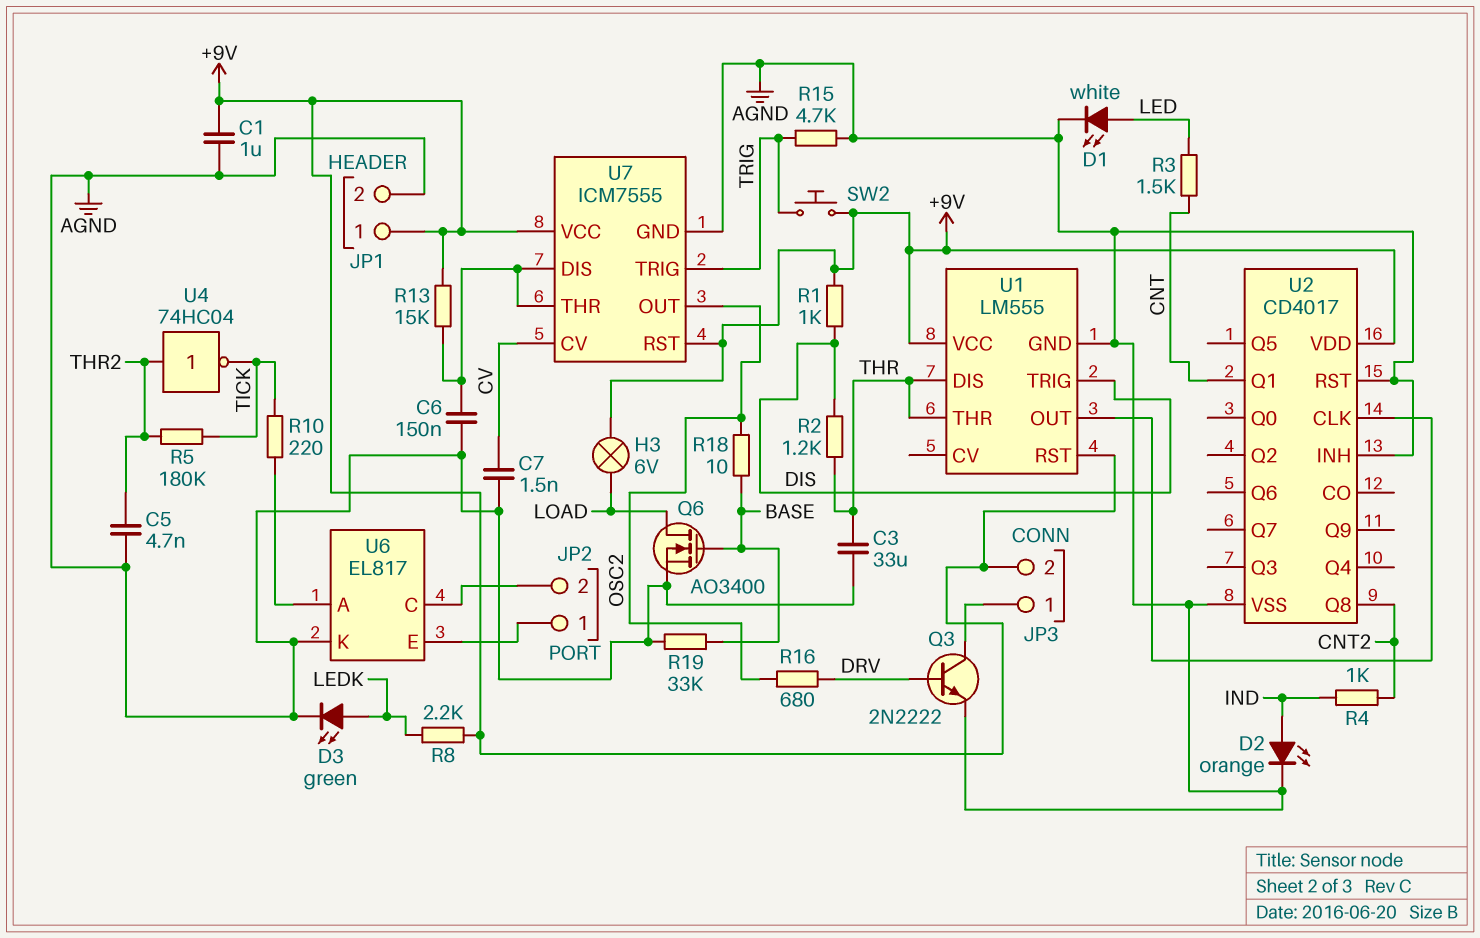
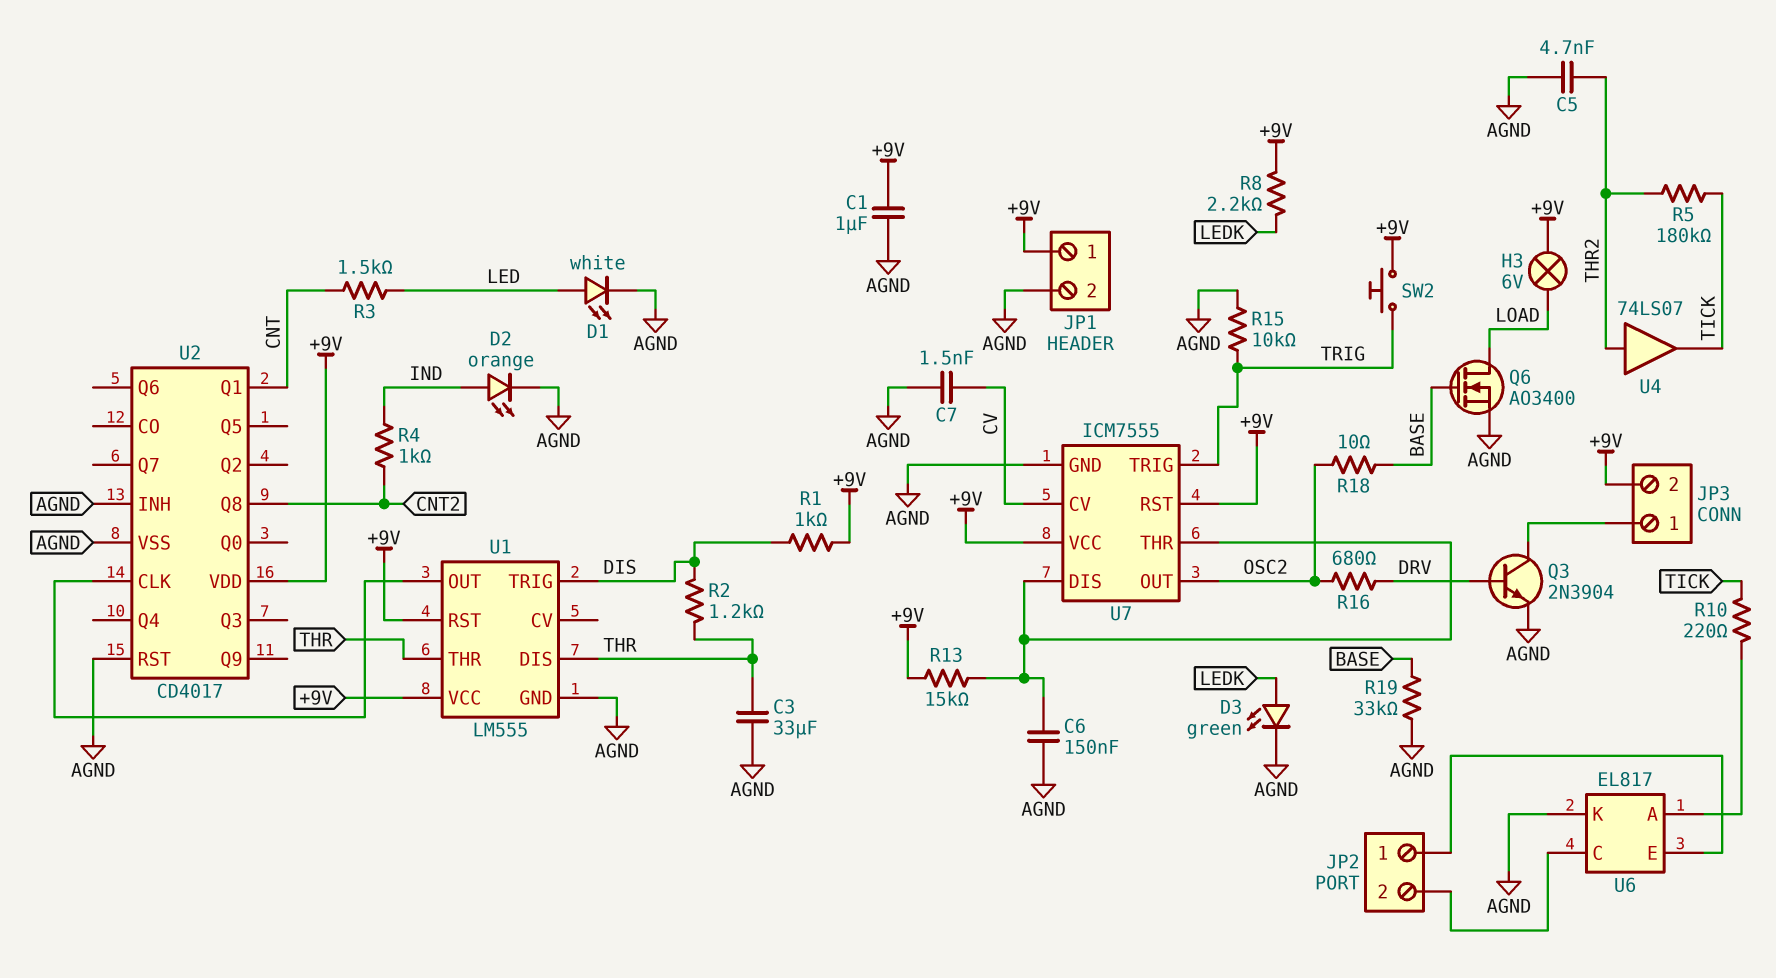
Q3: NPN 2N2222 (B DRV, C JP3/1, E AGND) -> NPN 2N3904 (B DRV, C JP3/1, E AGND)
R15: 4.7k (AGND, TRIG) -> 10k (AGND, TRIG)
U4: NOT 74HC04 (in THR2, out TICK) -> buffer 74LS07 (in THR2, out TICK)

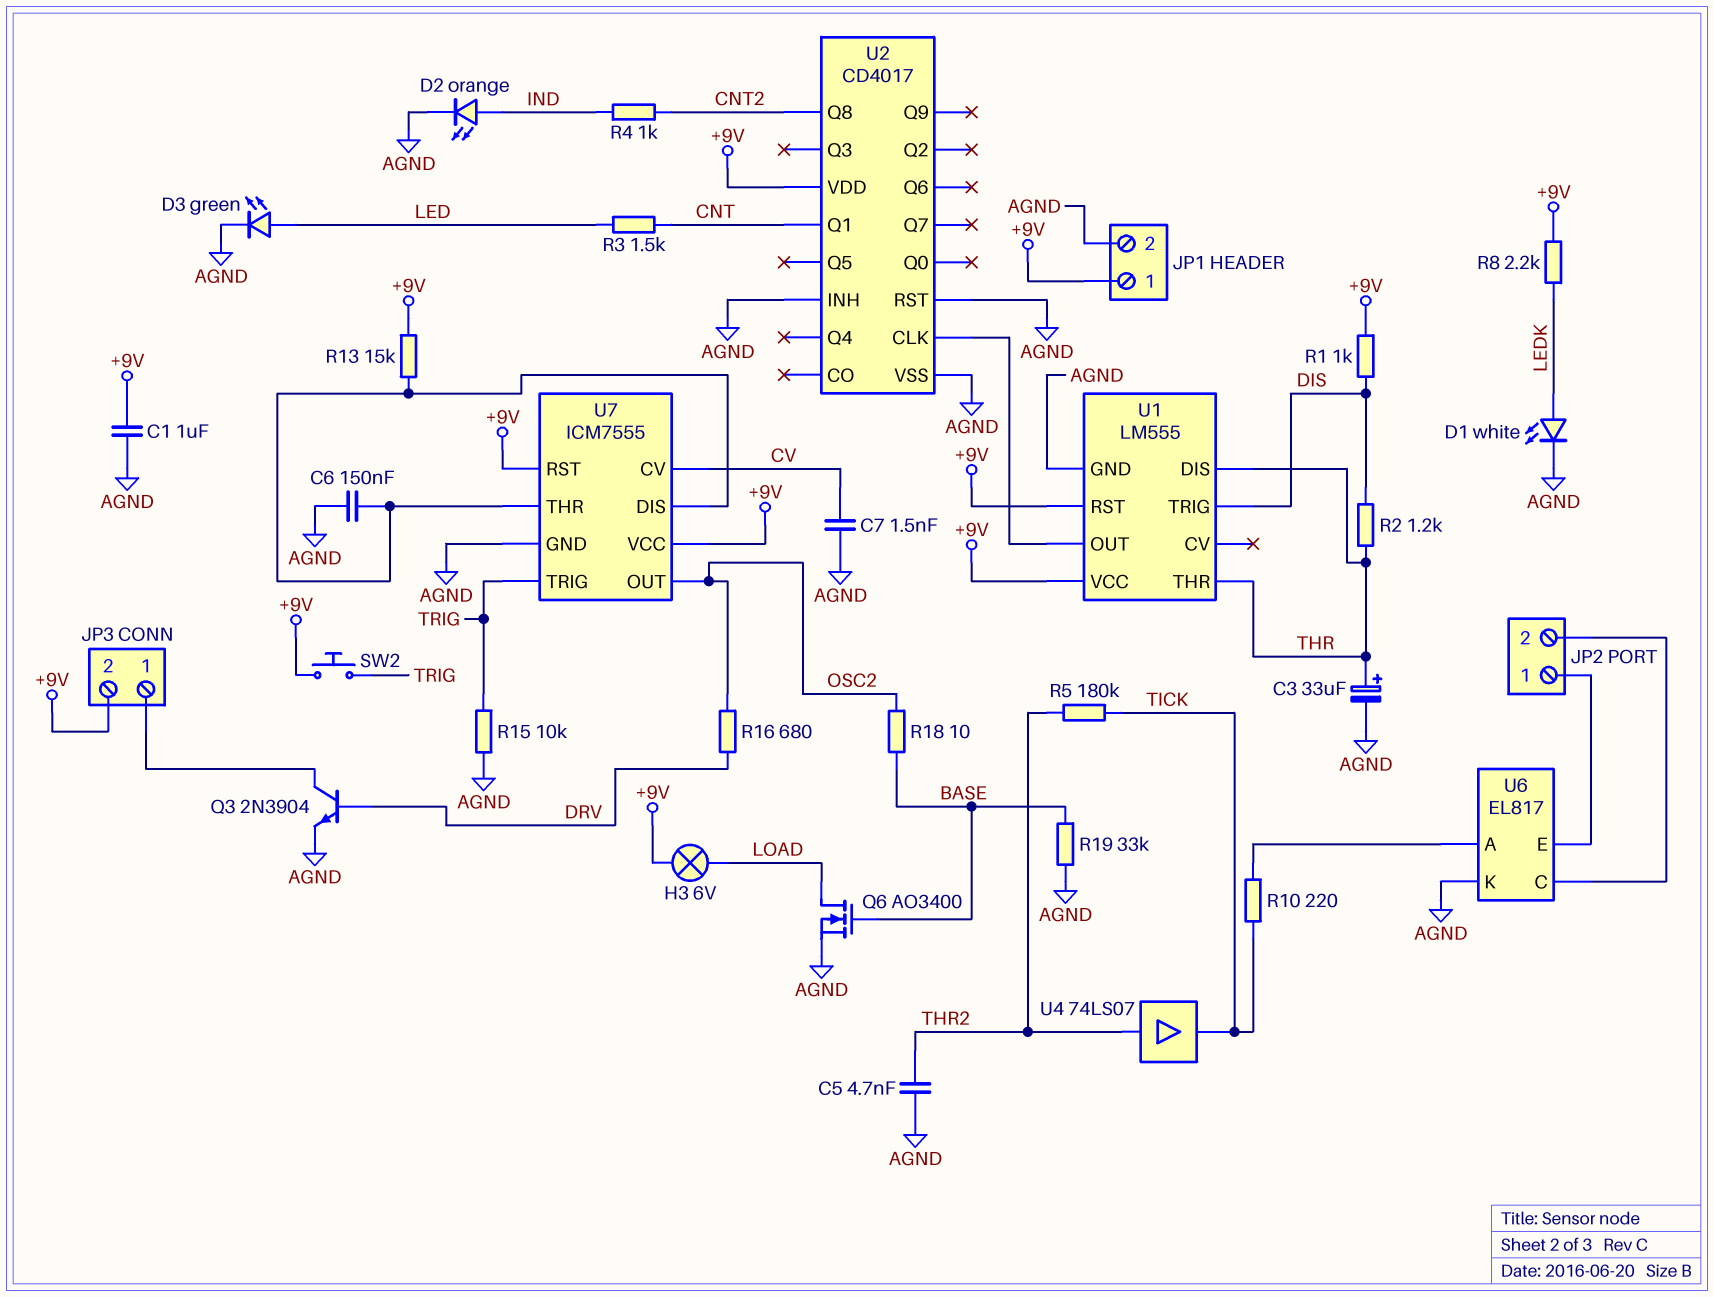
C3: 33uF (AGND, THR) -> 33uF (plus THR, minus AGND)
D1: LED white (A LED, K AGND) -> LED white (A LEDK, K AGND)
D3: LED green (A LEDK, K AGND) -> LED green (A LED, K AGND)

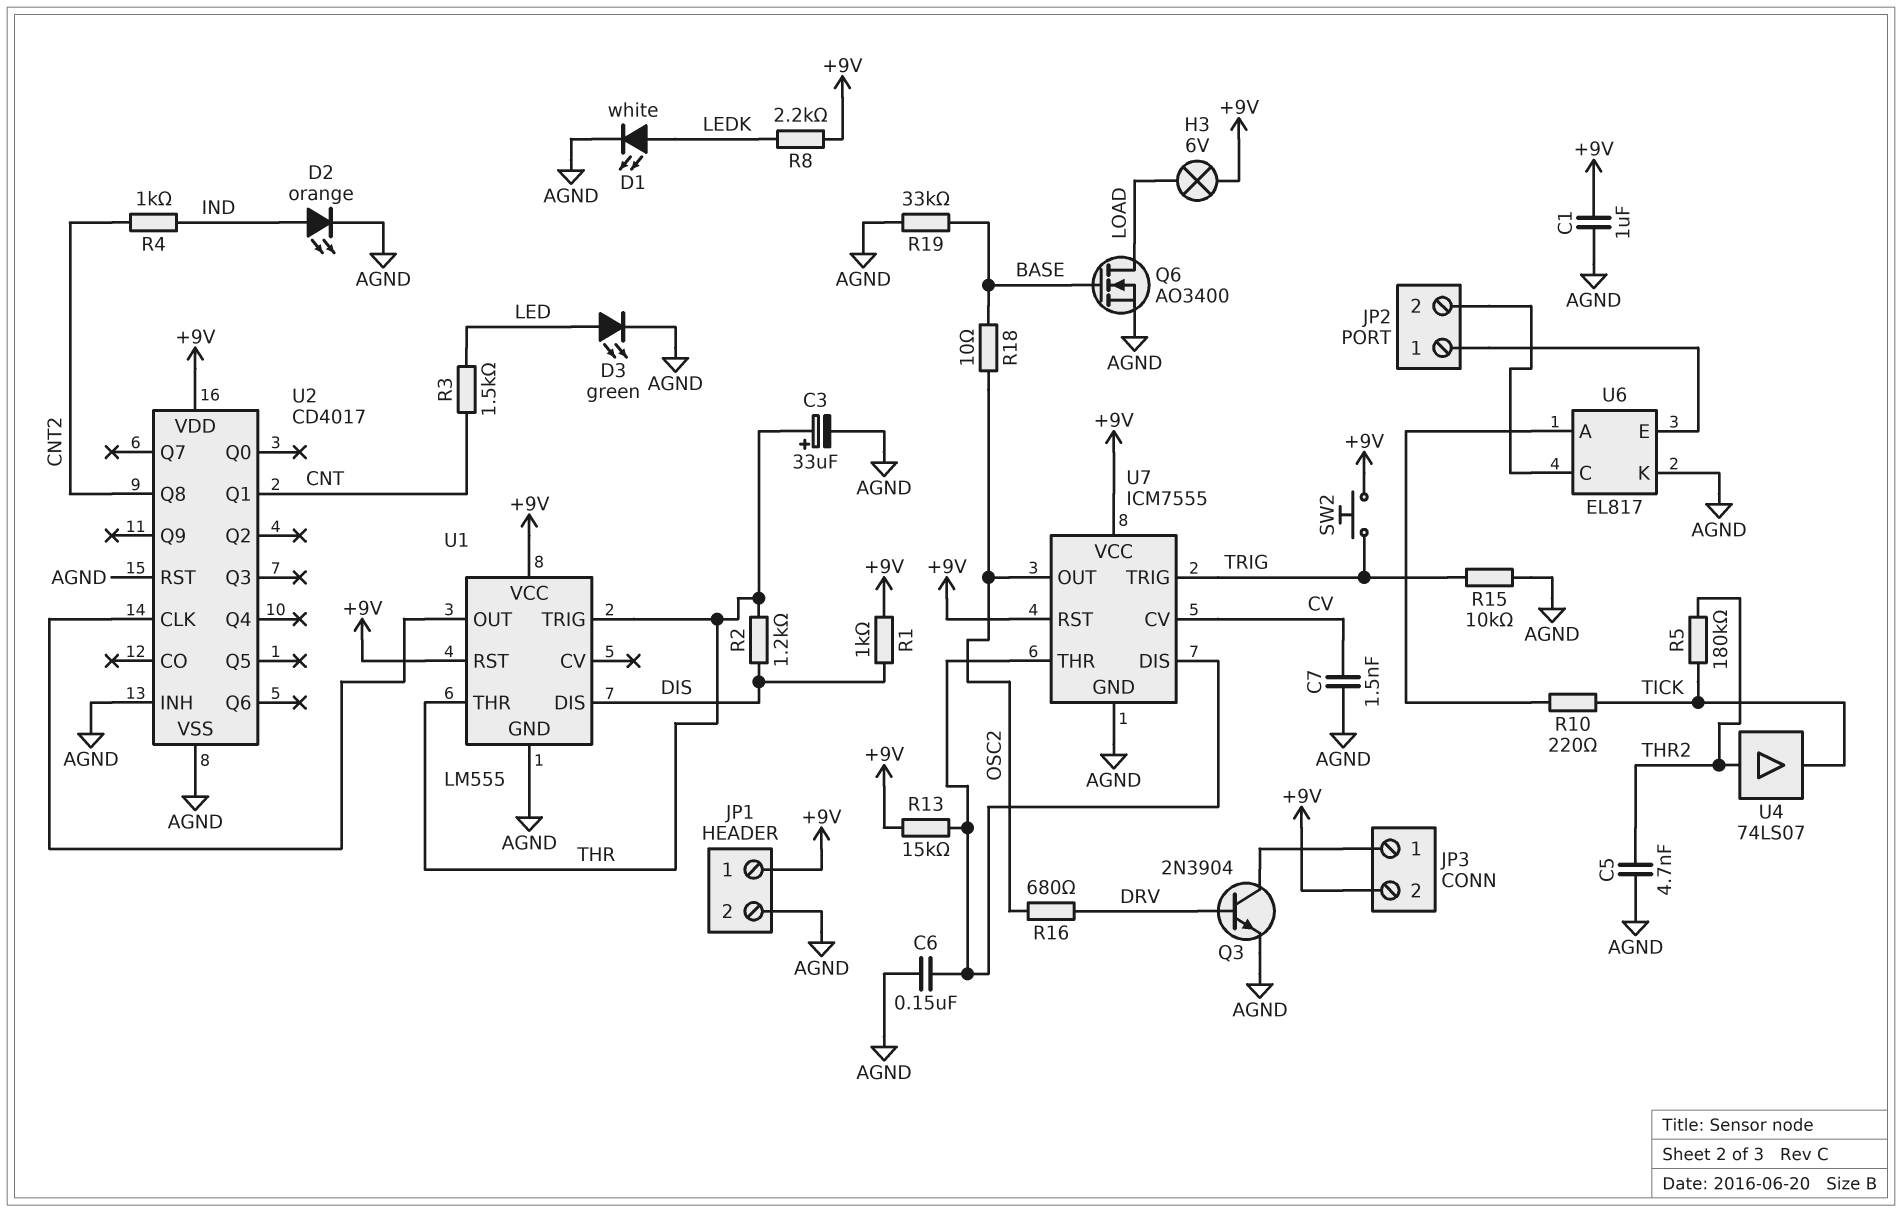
U1 pin DIS: THR -> DIS
U1 pin TRIG: DIS -> THR

